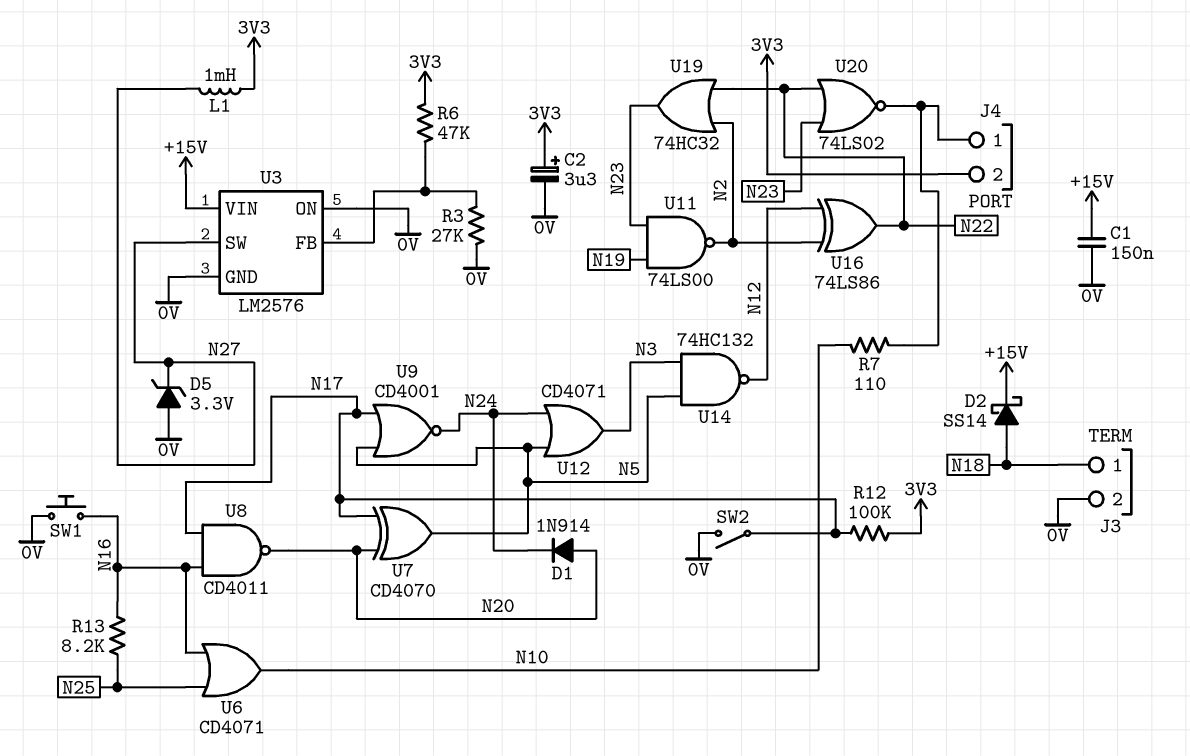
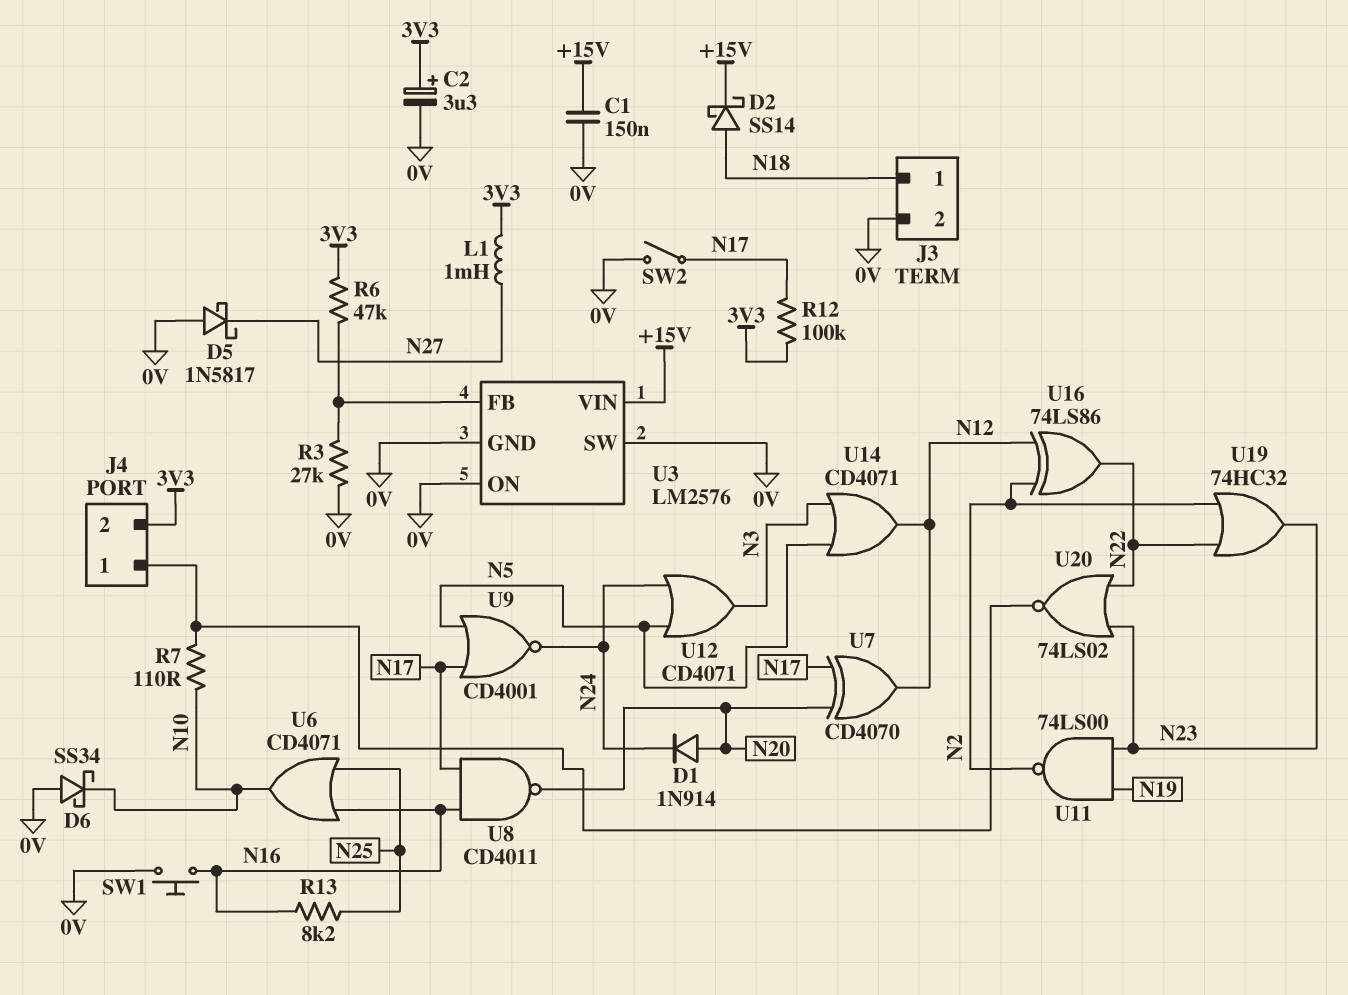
D5: zener 3.3V (A 0V, K N27) -> schottky 1N5817 (A 0V, K N27)
D6: none -> schottky SS34 (A 0V, K N10)
U3 pin SW: N27 -> 0V
U7: XOR CD4070 (in N17, in N20, out N5) -> XOR CD4070 (in N17, in N20, out N12)
U14: NAND 74HC132 (in N3, in N5, out N12) -> OR CD4071 (in N3, in N5, out N12)

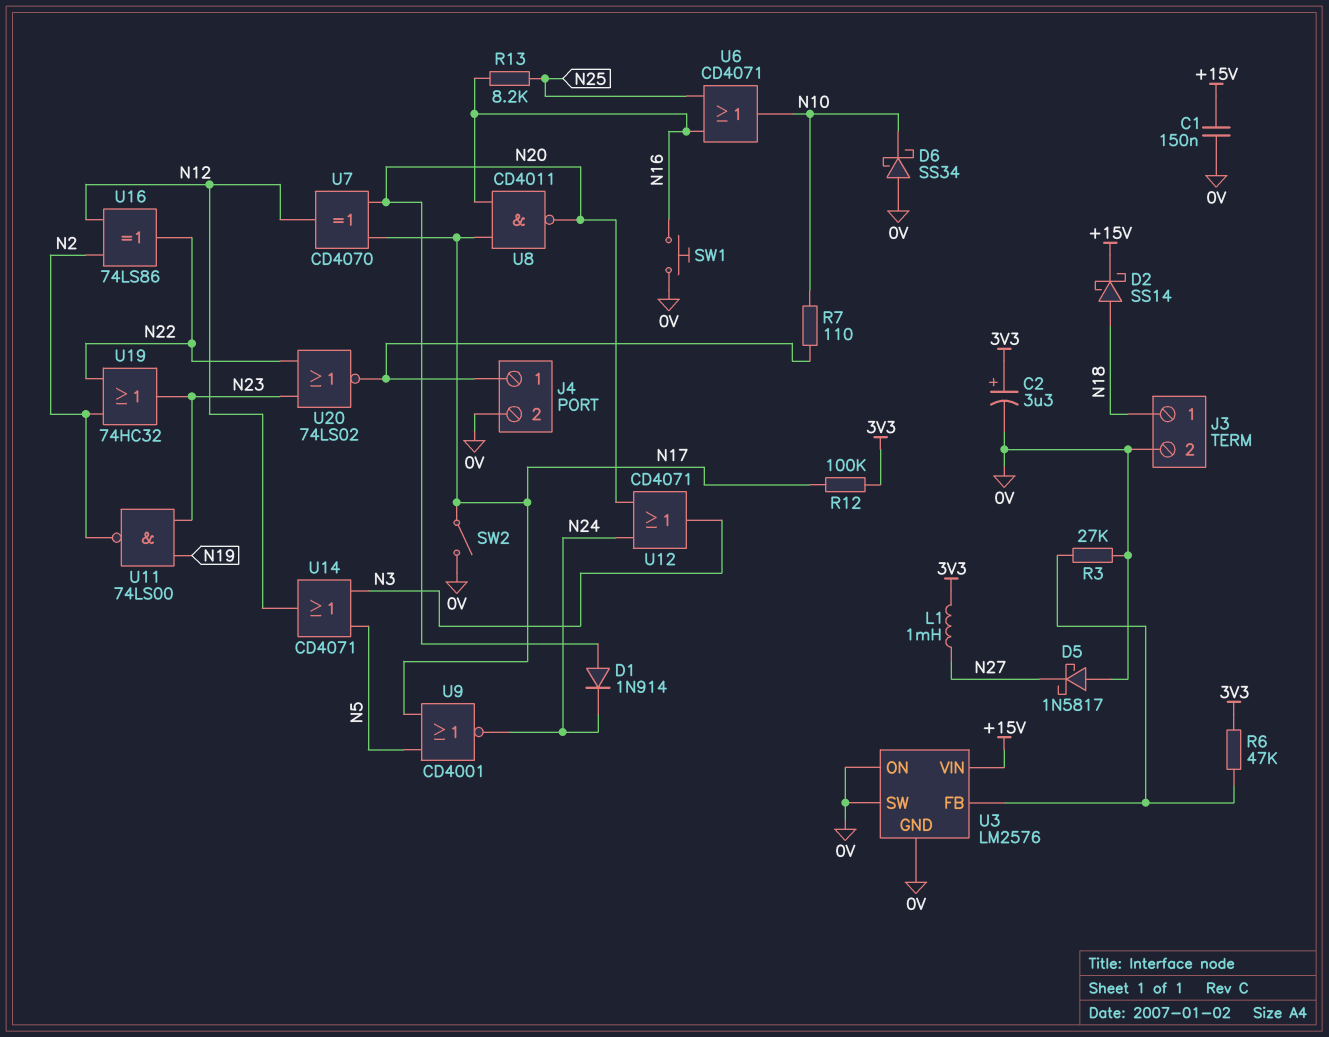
J4 pin 2: 3V3 -> 0V
U12: OR CD4071 (in N5, in N24, out N3) -> OR CD4071 (in N20, in N24, out N3)

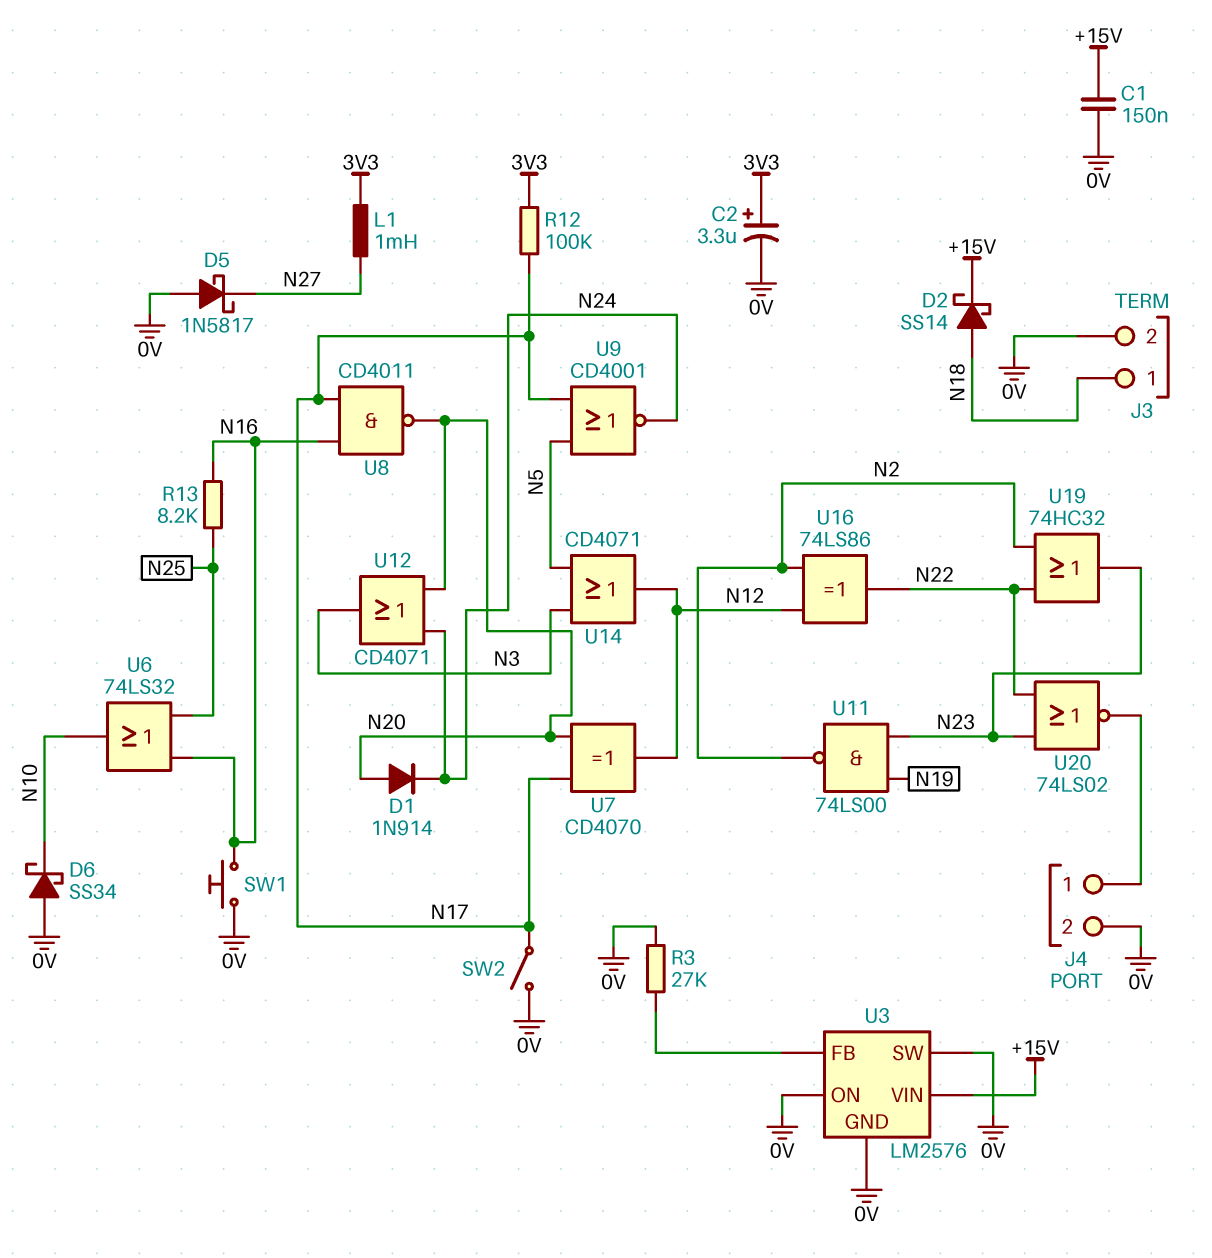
R6: 47k (3V3, U3/FB) -> none
R7: 110 (J4/1, N10) -> none
U6: OR CD4071 (in N16, in N25, out N10) -> OR 74LS32 (in N16, in N25, out N10)

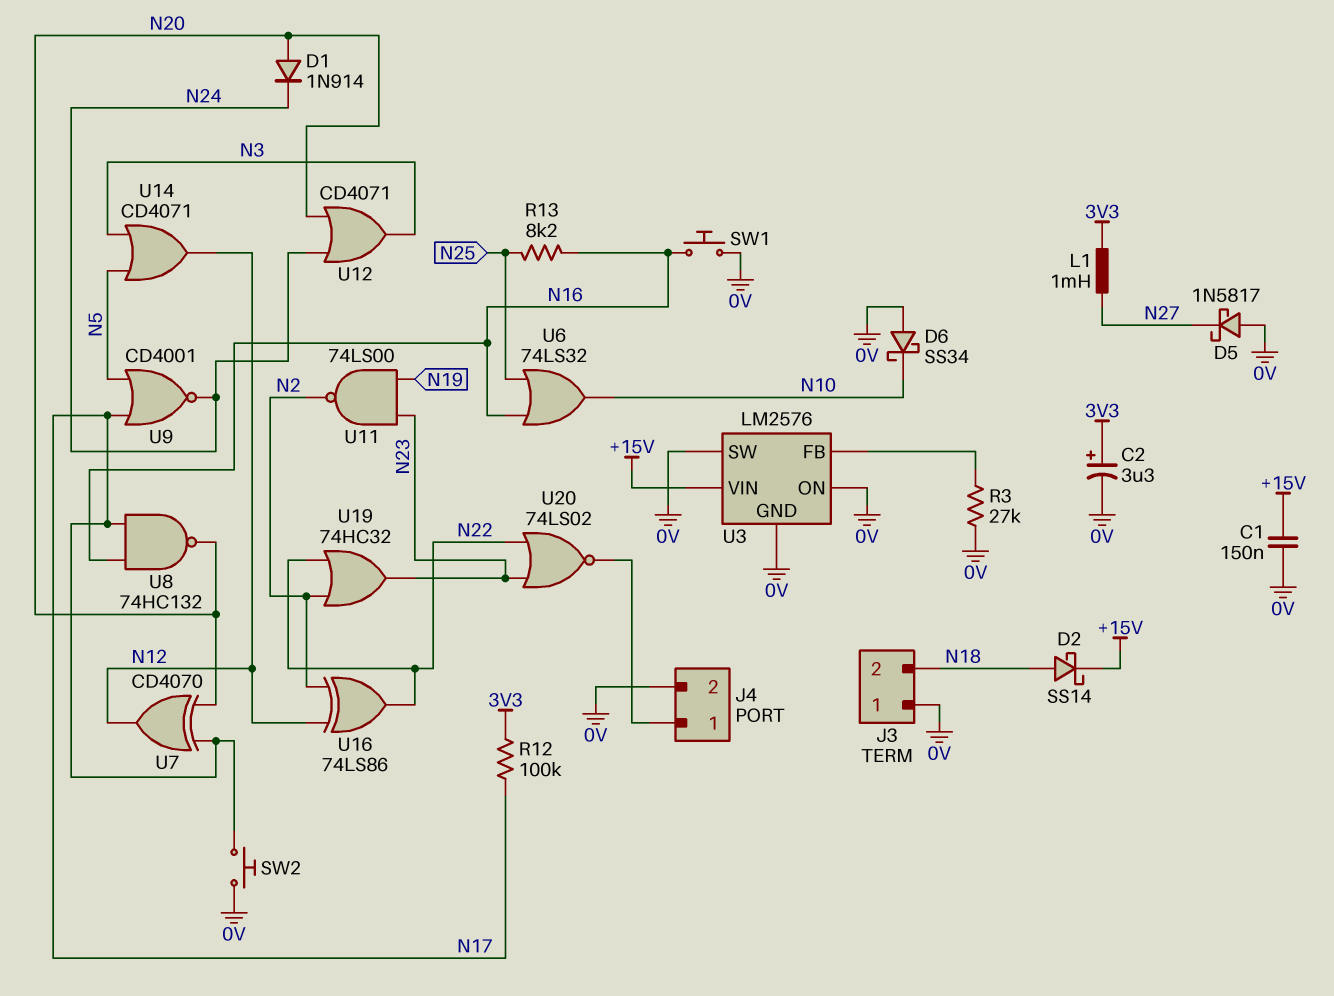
J3 pin 1: N18 -> 0V
J3 pin 2: 0V -> N18
SW2: switch (0V, N17) -> button (0V, N17)
U8: NAND CD4011 (in N16, in N17, out N20) -> NAND 74HC132 (in N16, in N17, out N20)

